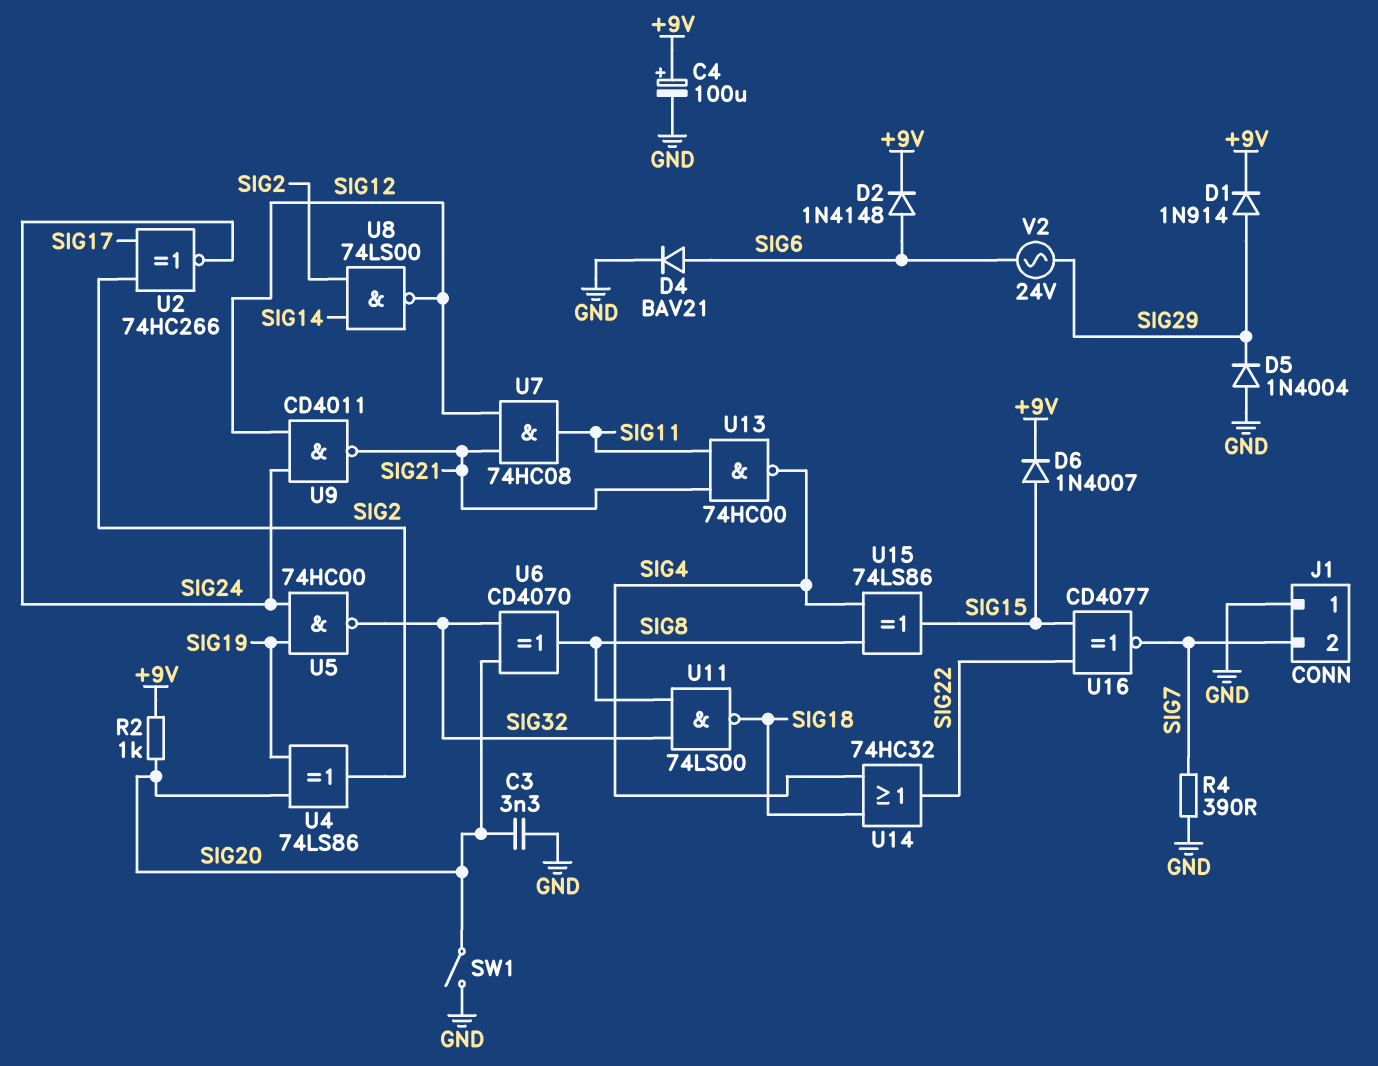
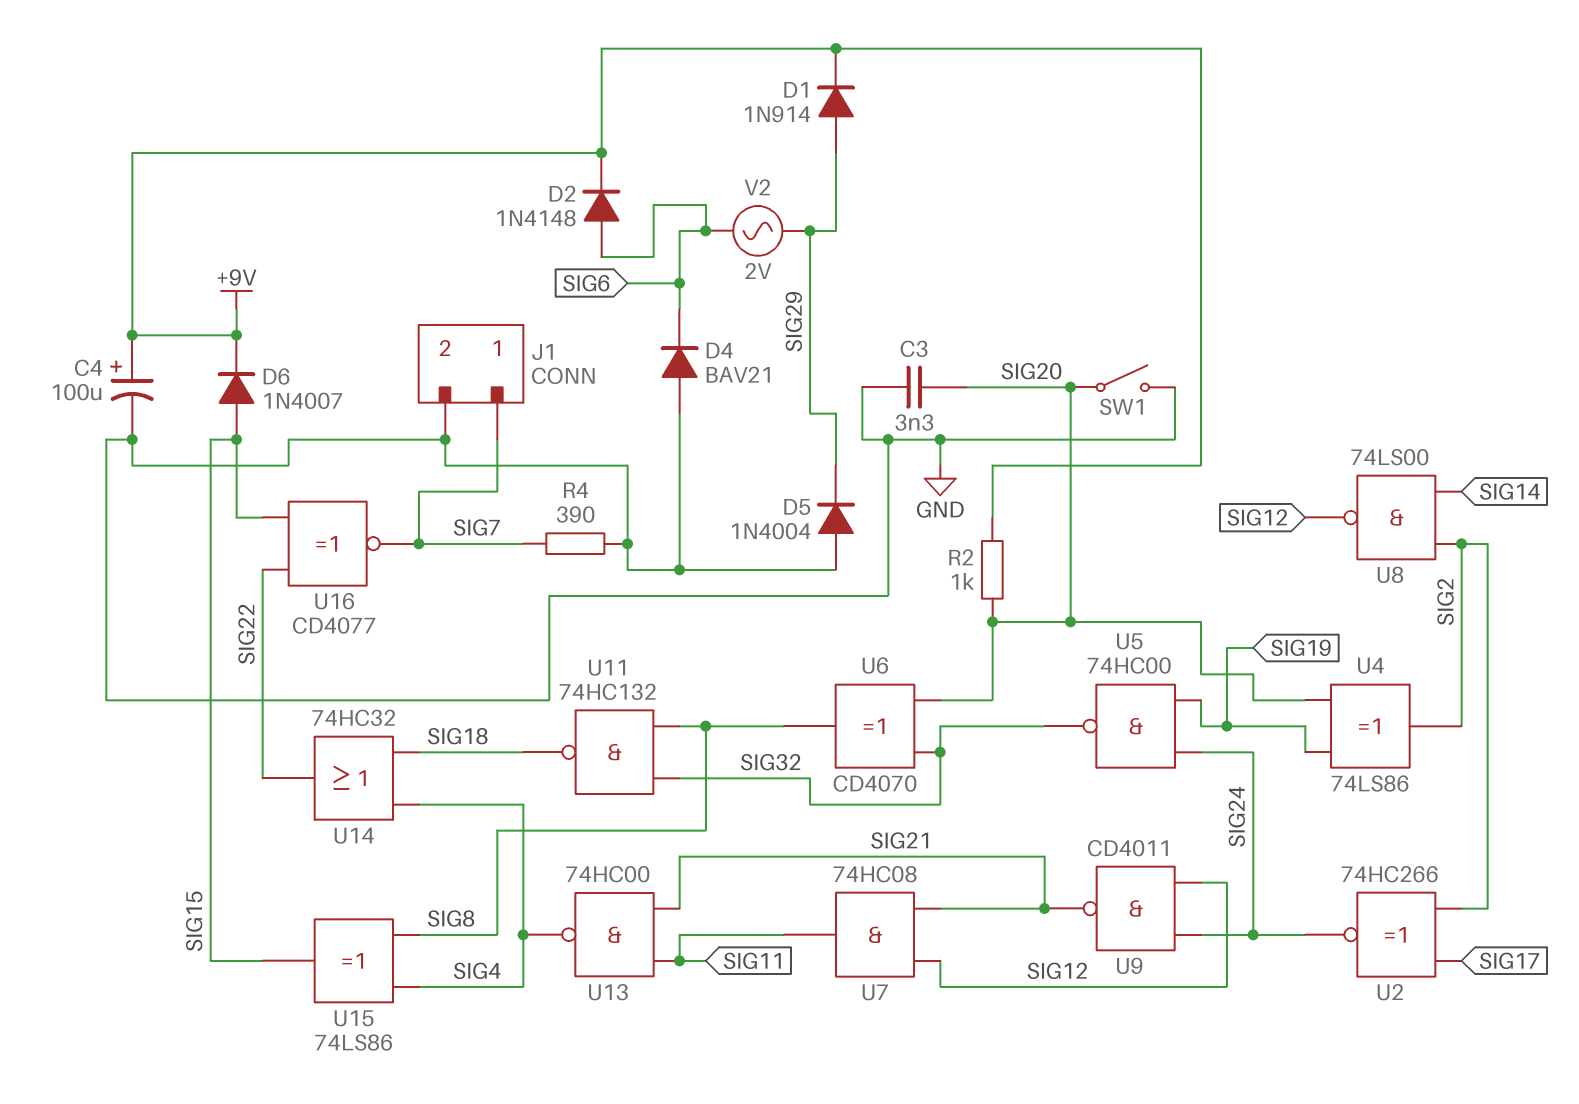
D4: diode BAV21 (A SIG6, K GND) -> diode BAV21 (A GND, K SIG6)
J1 pin 1: GND -> SIG7
J1 pin 2: SIG7 -> GND
U11: NAND 74LS00 (in SIG8, in SIG32, out SIG18) -> NAND 74HC132 (in SIG8, in SIG32, out SIG18)
V2: AC 24V (SIG6, SIG29) -> AC 2V (SIG6, SIG29)

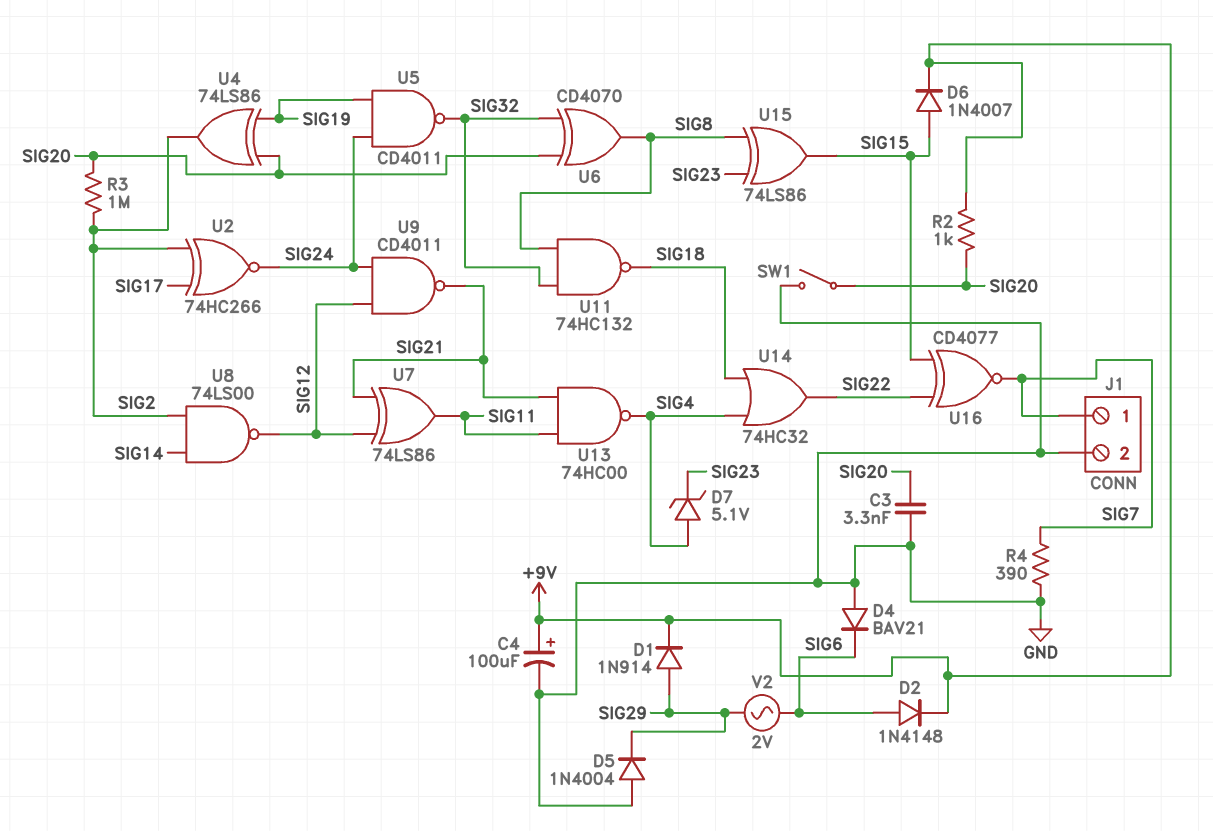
D7: none -> zener 5.1V (A SIG4, K SIG23)
R3: none -> 1M (SIG2, SIG20)
U5: NAND 74HC00 (in SIG19, in SIG24, out SIG32) -> NAND CD4011 (in SIG19, in SIG24, out SIG32)
U7: AND 74HC08 (in SIG12, in SIG21, out SIG11) -> XOR 74LS86 (in SIG12, in SIG21, out SIG11)
U15: XOR 74LS86 (in SIG4, in SIG8, out SIG15) -> XOR 74LS86 (in SIG8, in SIG23, out SIG15)

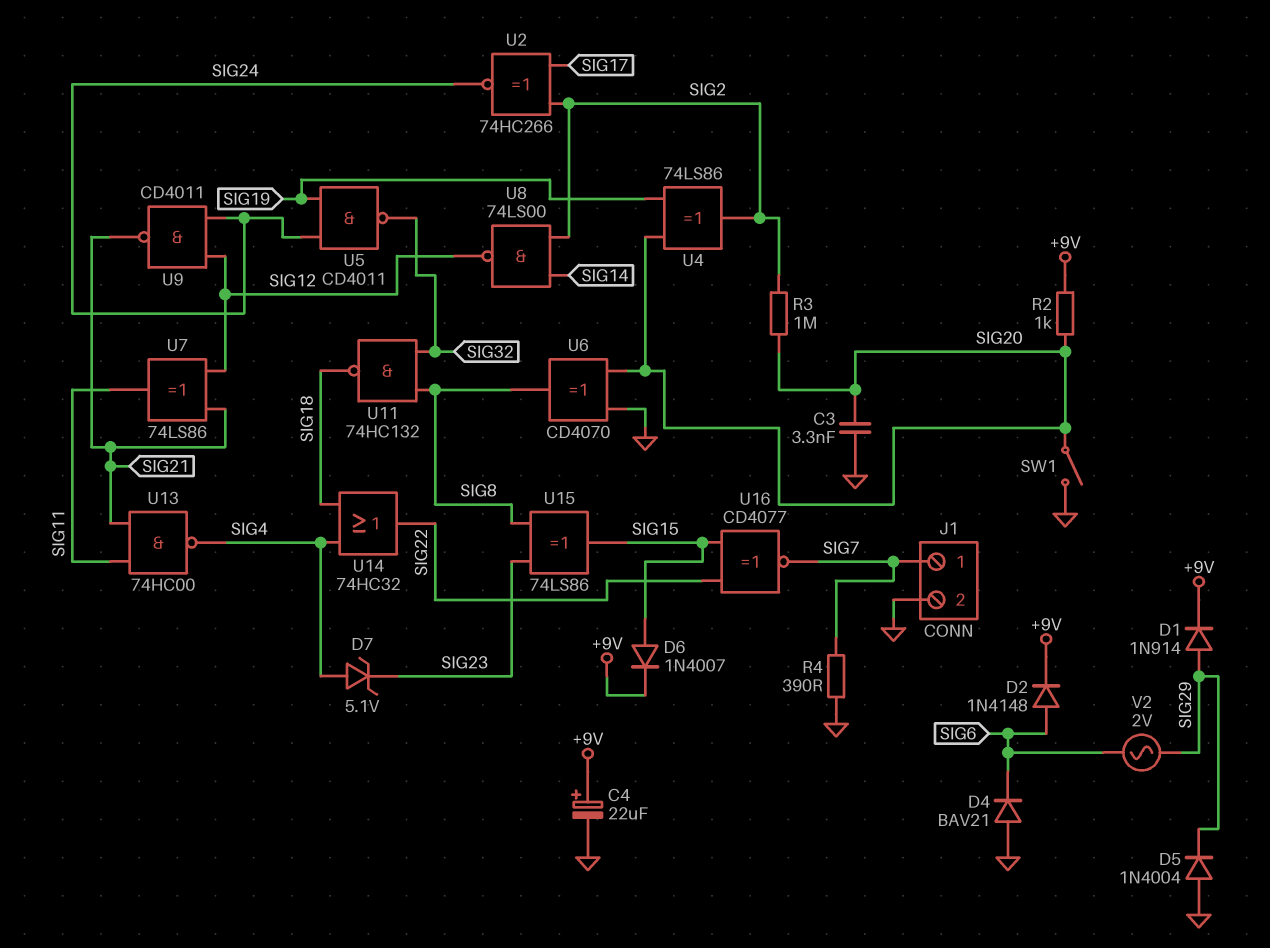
C4: 100uF (plus +9V, minus GND) -> 22uF (plus +9V, minus GND)
U6: XOR CD4070 (in SIG20, in SIG32, out SIG8) -> XOR CD4070 (in GND, in SIG20, out SIG8)

